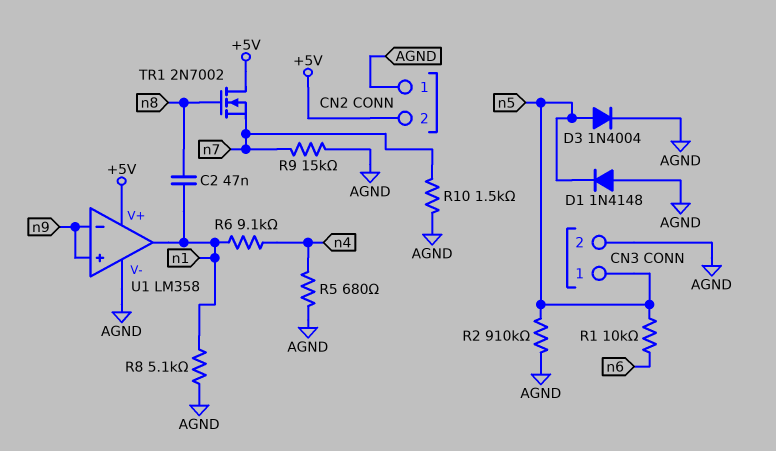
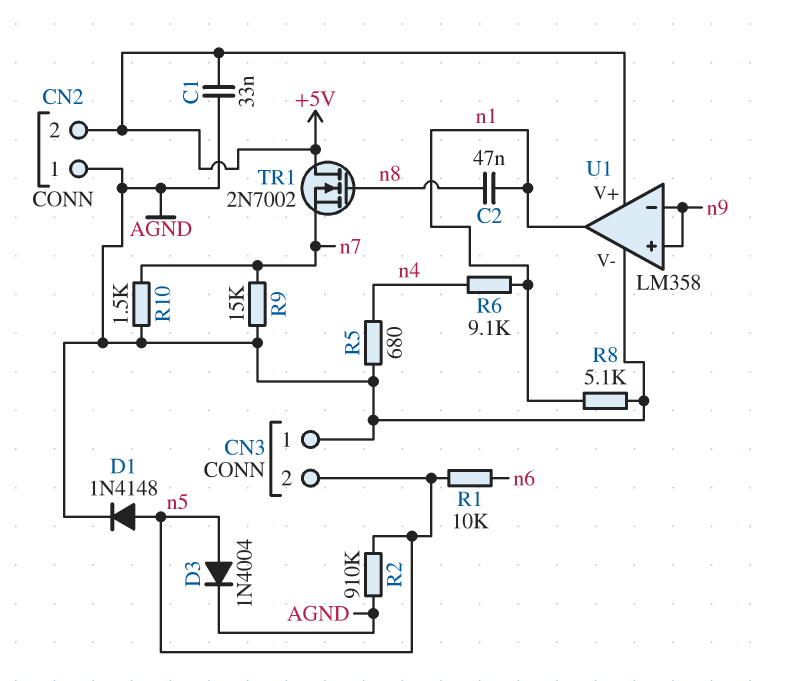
C1: none -> 33nF (+5V, AGND)
CN3 pin 1: n5 -> AGND
CN3 pin 2: AGND -> n5
D1: diode 1N4148 (A AGND, K n5) -> diode 1N4148 (A n5, K AGND)

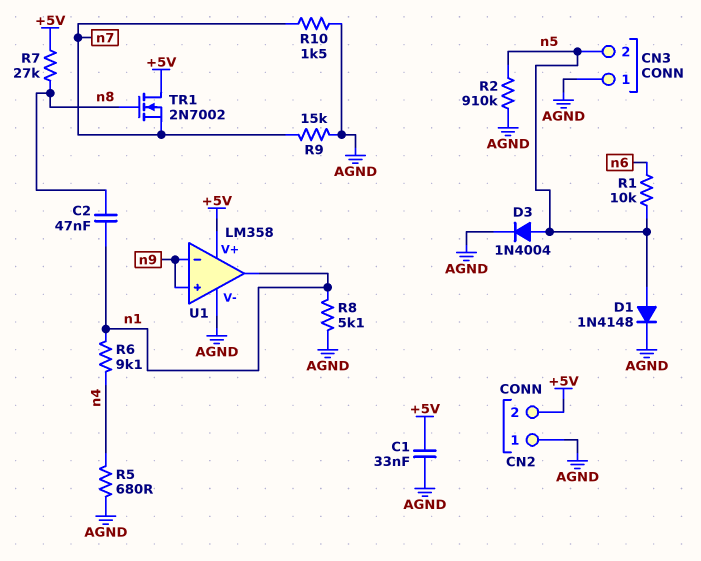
R7: none -> 27k (+5V, n8)

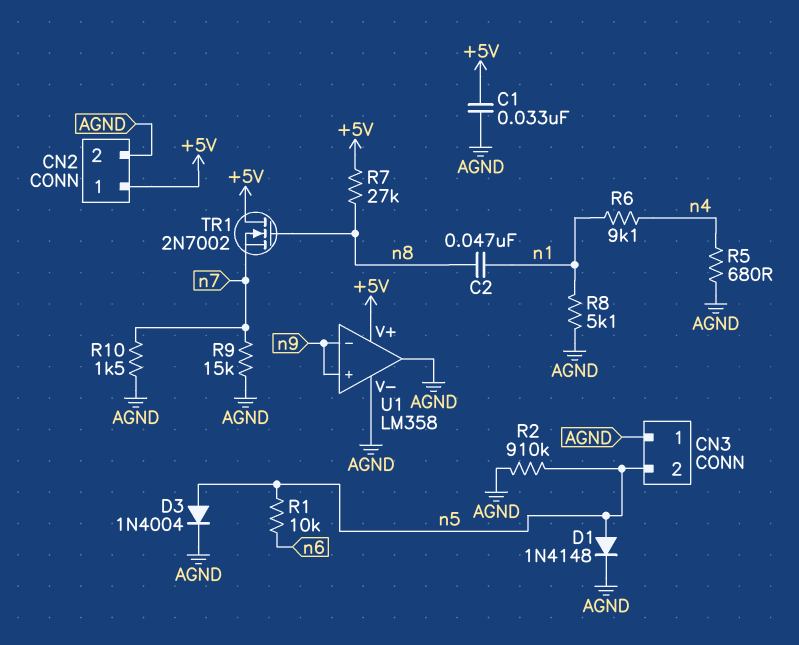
CN2 pin 1: AGND -> +5V
CN2 pin 2: +5V -> AGND
U1 pin out: n1 -> AGND

